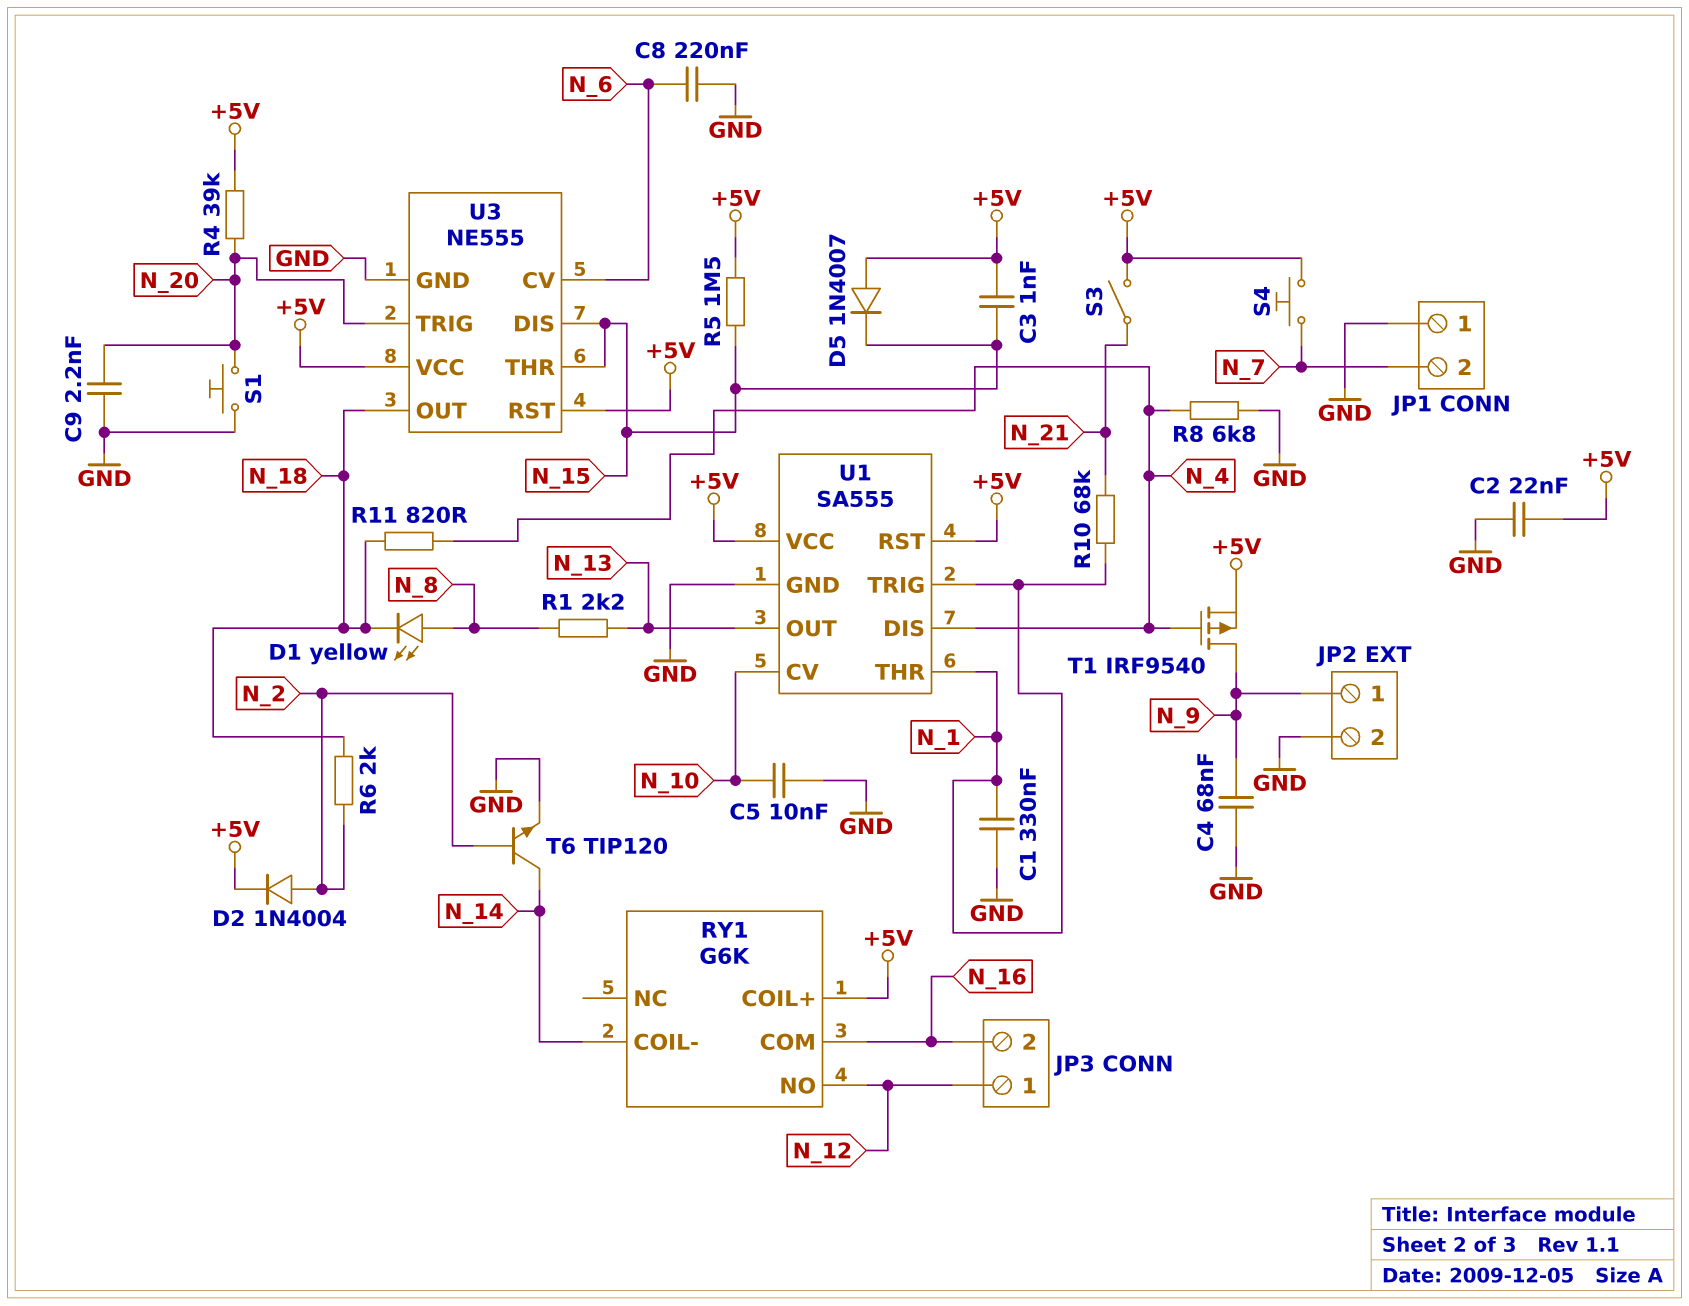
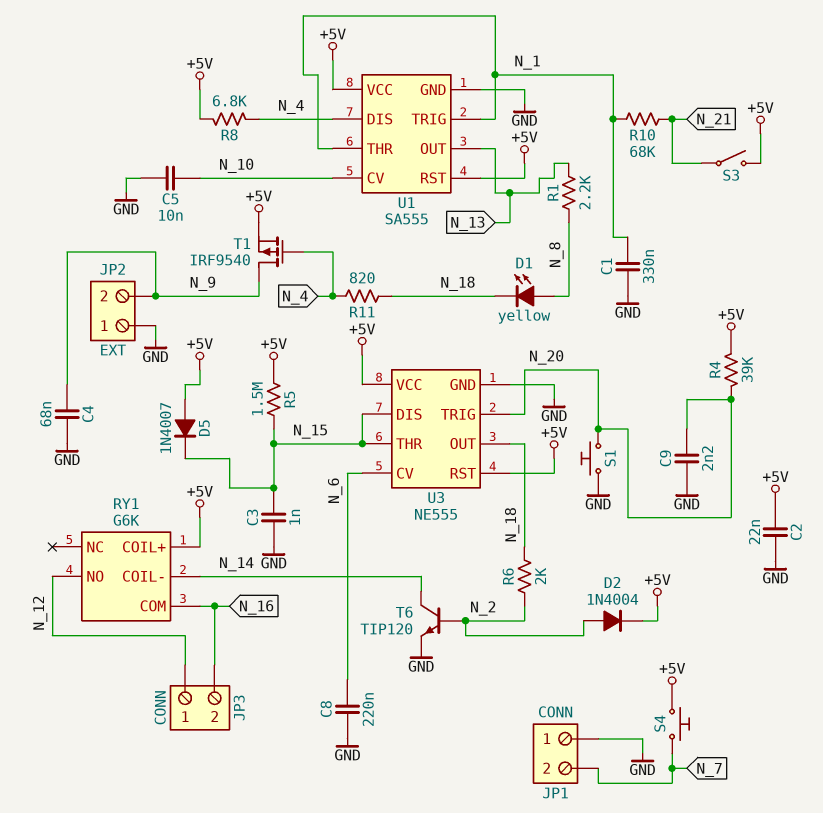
C3: 1nF (+5V, N_15) -> 1nF (GND, N_15)
JP2 pin 1: N_9 -> GND
JP2 pin 2: GND -> N_9
R8: 6.8k (GND, N_4) -> 6.8k (+5V, N_4)

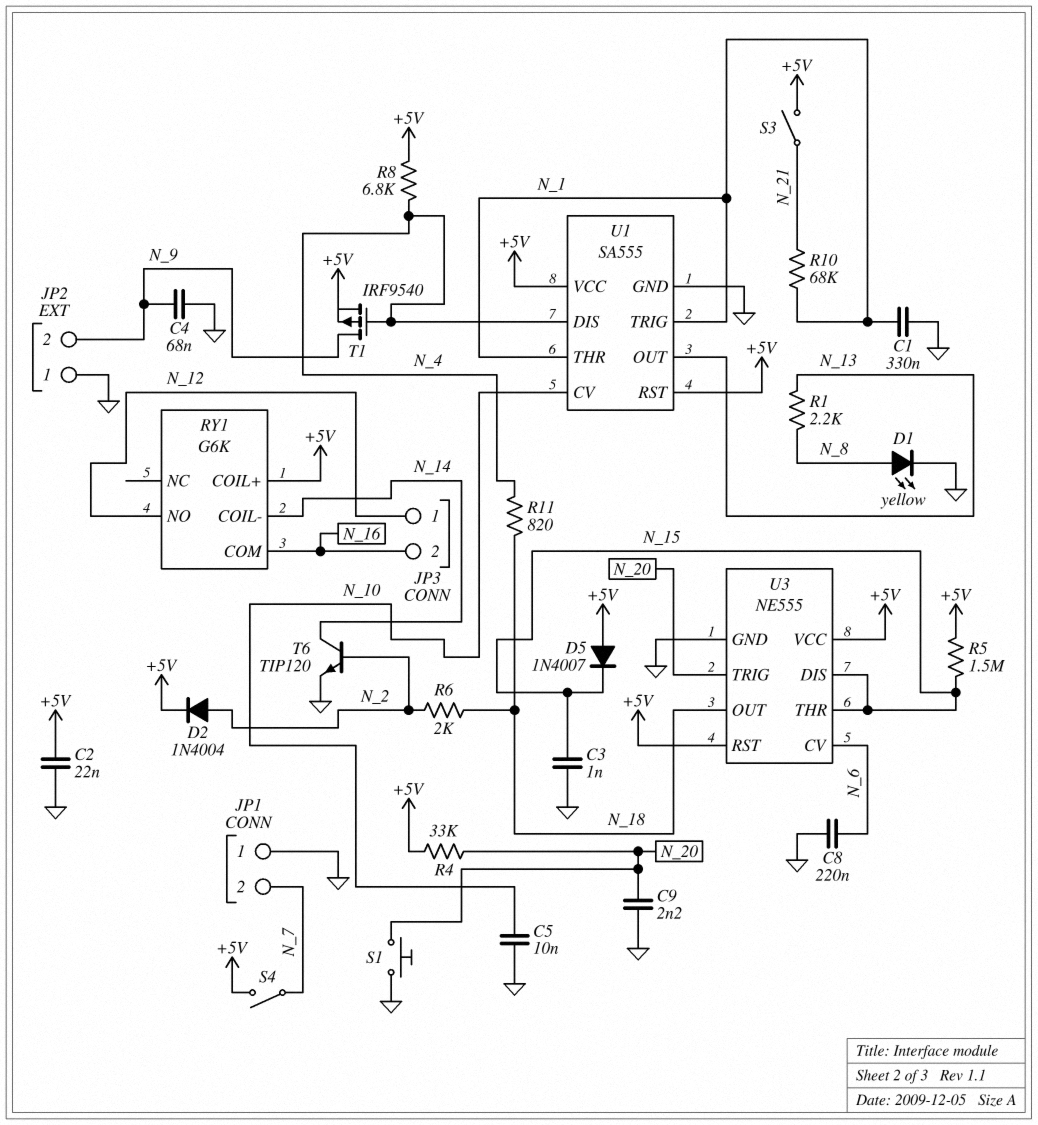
D1: LED yellow (A N_8, K N_18) -> LED yellow (A N_8, K GND)
R4: 39k (+5V, N_20) -> 33k (+5V, N_20)
S4: button (+5V, N_7) -> switch (+5V, N_7)

